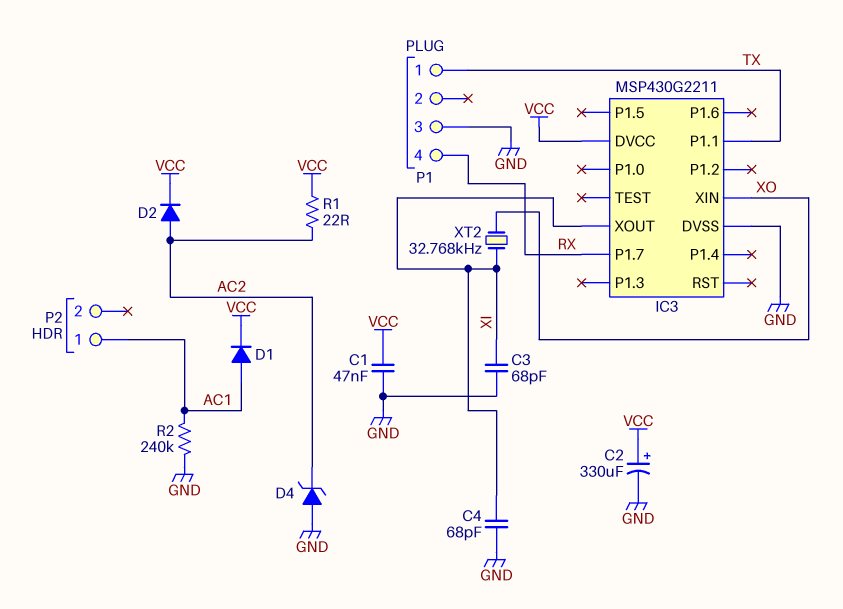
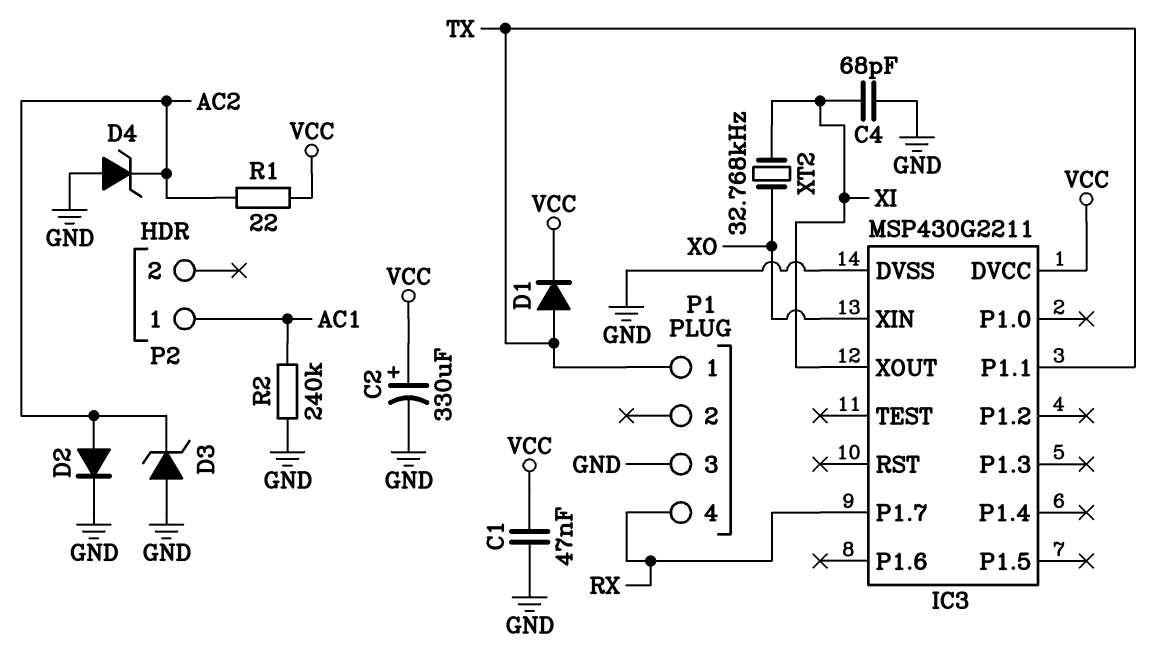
C3: 68pF (GND, XI) -> none
D1: diode (A AC1, K VCC) -> diode (A TX, K VCC)
D2: diode (A AC2, K VCC) -> diode (A AC2, K GND)
D3: none -> zener (A GND, K AC2)

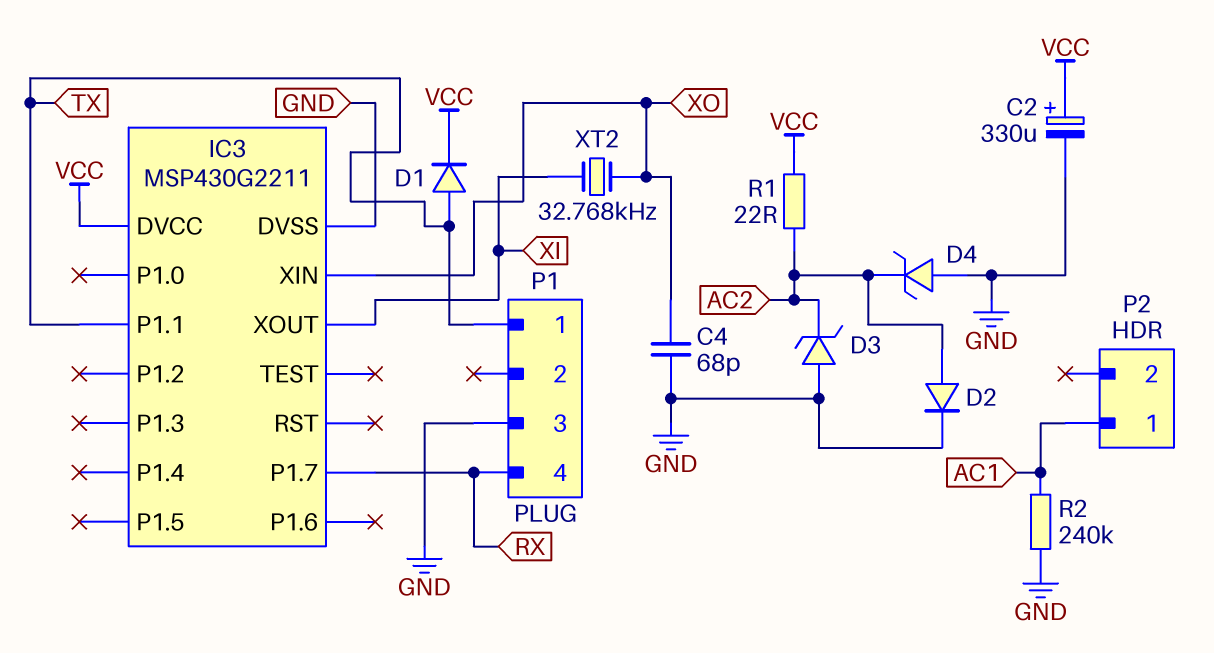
C1: 47nF (GND, VCC) -> none
C4: 68pF (GND, XI) -> 68pF (GND, XO)

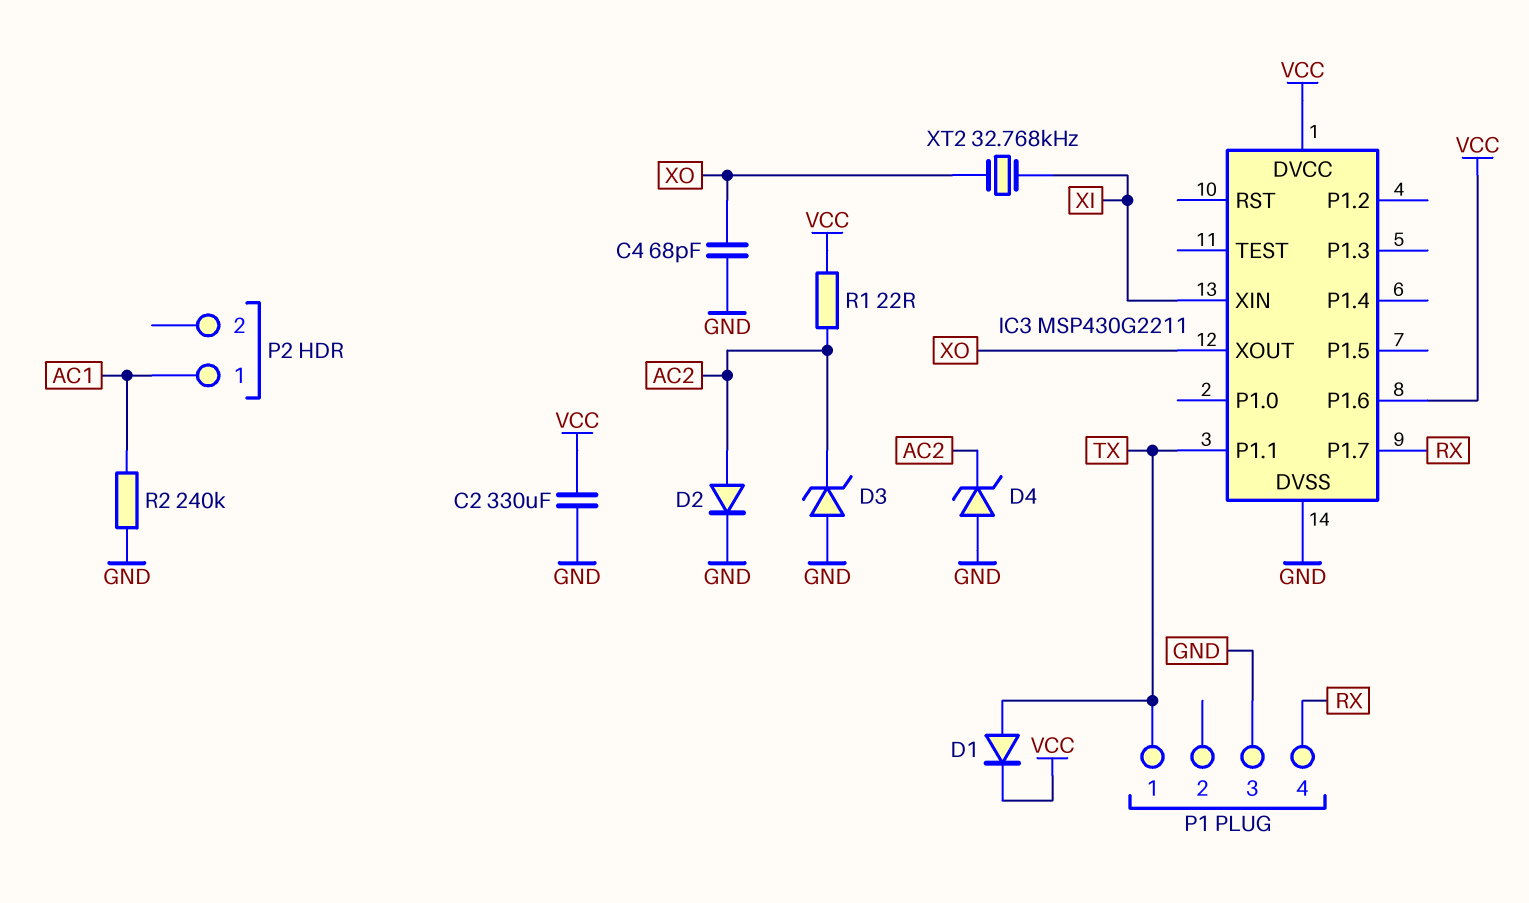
C2: 330uF (plus VCC, minus GND) -> 330uF (GND, VCC)
IC3 pin P1.6: none -> VCC
IC3 pin XIN: XO -> XI
IC3 pin XOUT: XI -> XO

